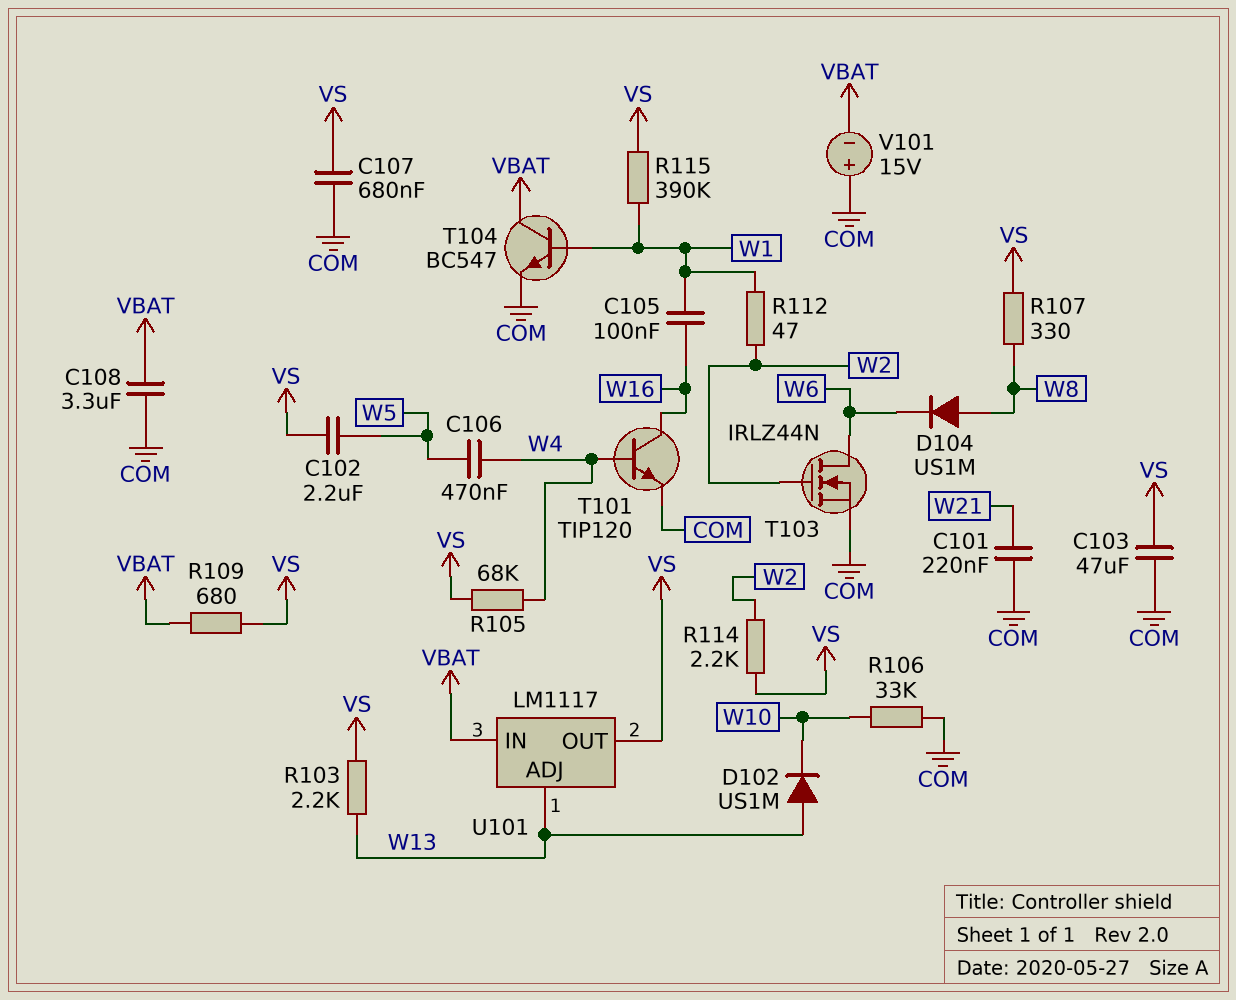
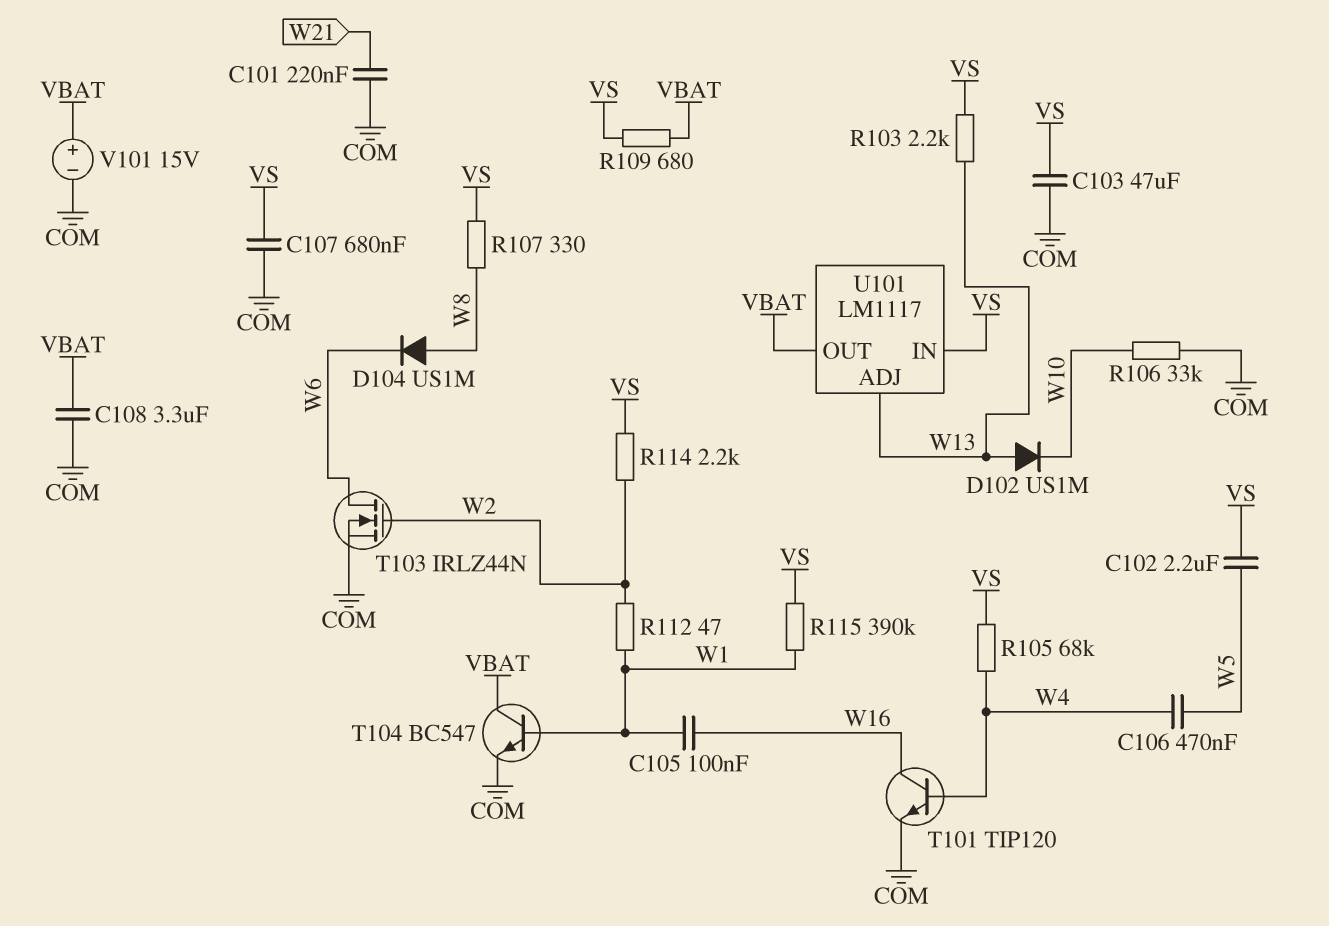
U101 pin IN: VBAT -> VS
U101 pin OUT: VS -> VBAT
V101: 15V (plus COM, minus VBAT) -> 15V (plus VBAT, minus COM)

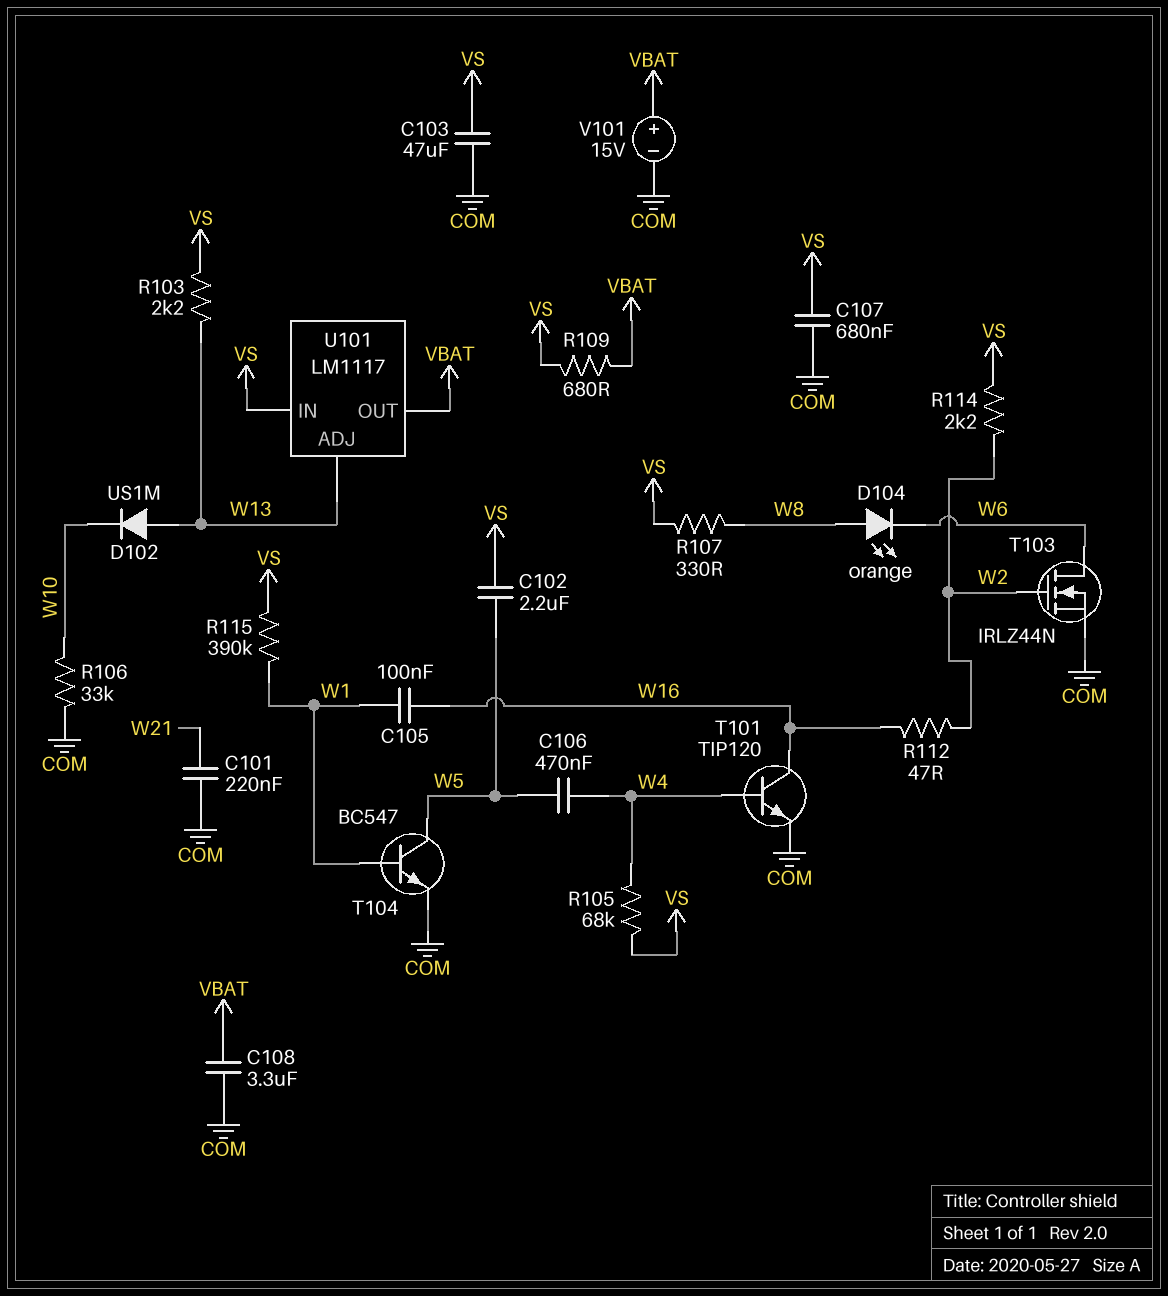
D104: diode US1M (A W8, K W6) -> LED orange (A W8, K W6)
R112: 47 (W1, W2) -> 47 (W2, W16)
T104: NPN BC547 (B W1, C VBAT, E COM) -> NPN BC547 (B W1, C W5, E COM)

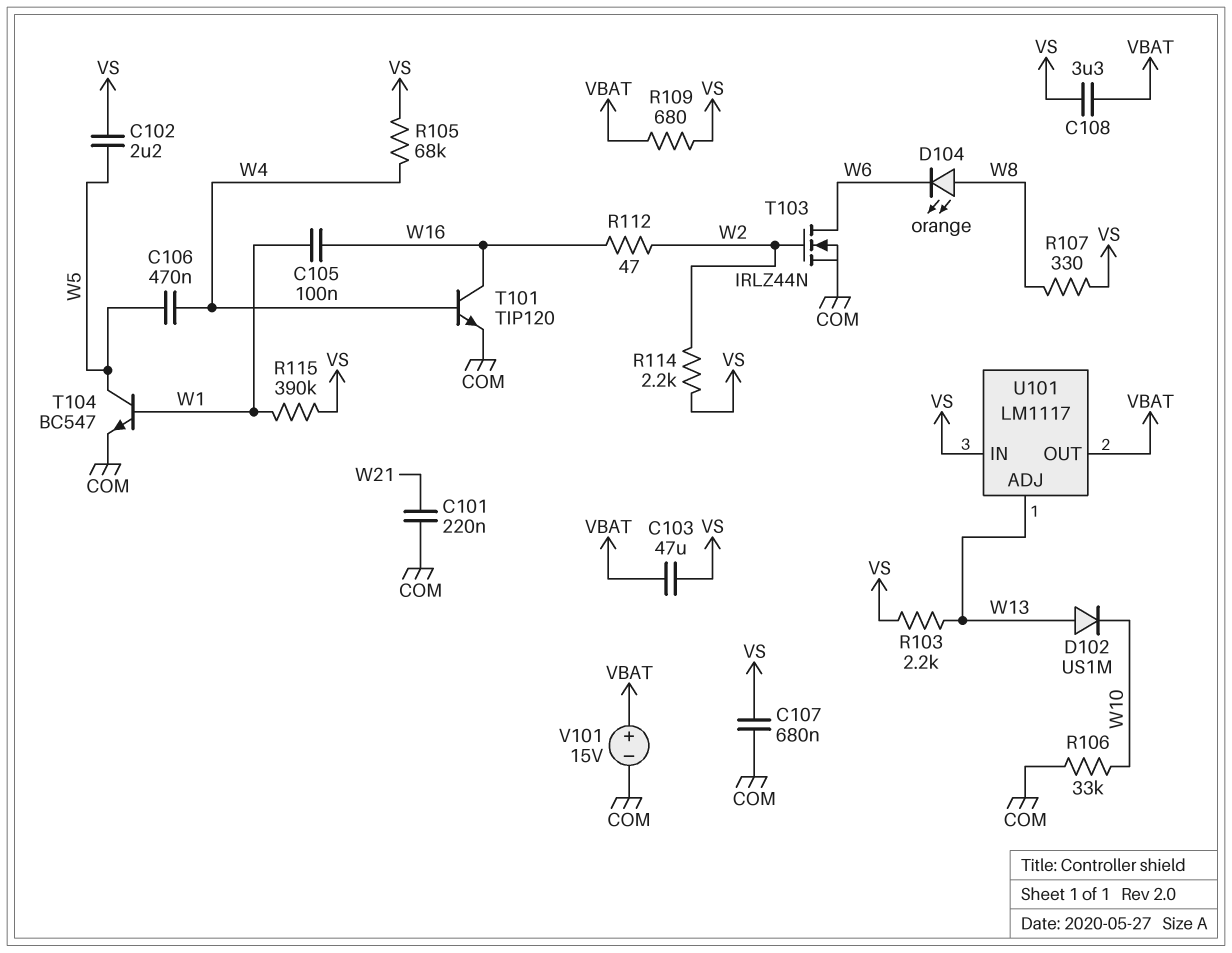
C103: 47uF (COM, VS) -> 47uF (VBAT, VS)
C108: 3.3uF (COM, VBAT) -> 3.3uF (VBAT, VS)

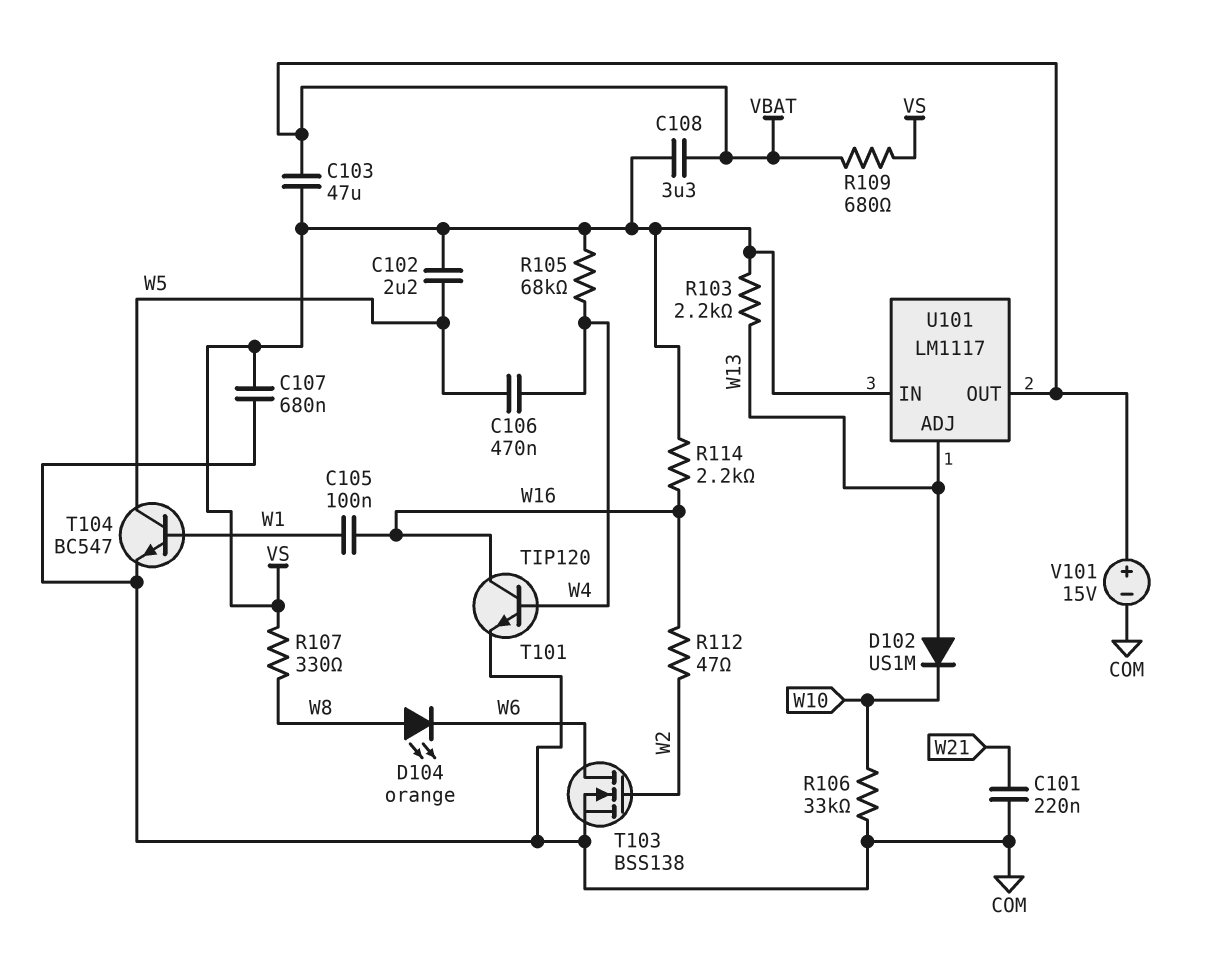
R114: 2.2k (VS, W2) -> 2.2k (VS, W16)
R115: 390k (VS, W1) -> none
T103: NMOS IRLZ44N (G W2, D W6, S COM) -> NMOS BSS138 (G W2, D W6, S COM)

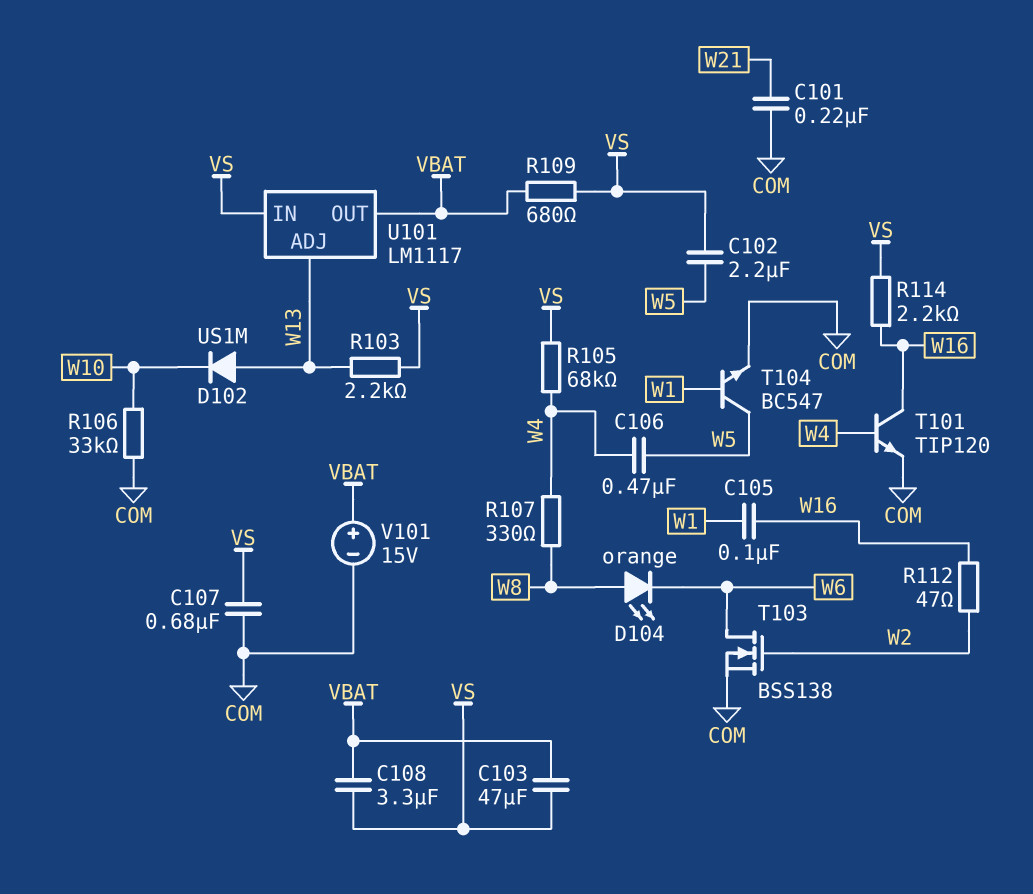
R107: 330 (VS, W8) -> 330 (W4, W8)

